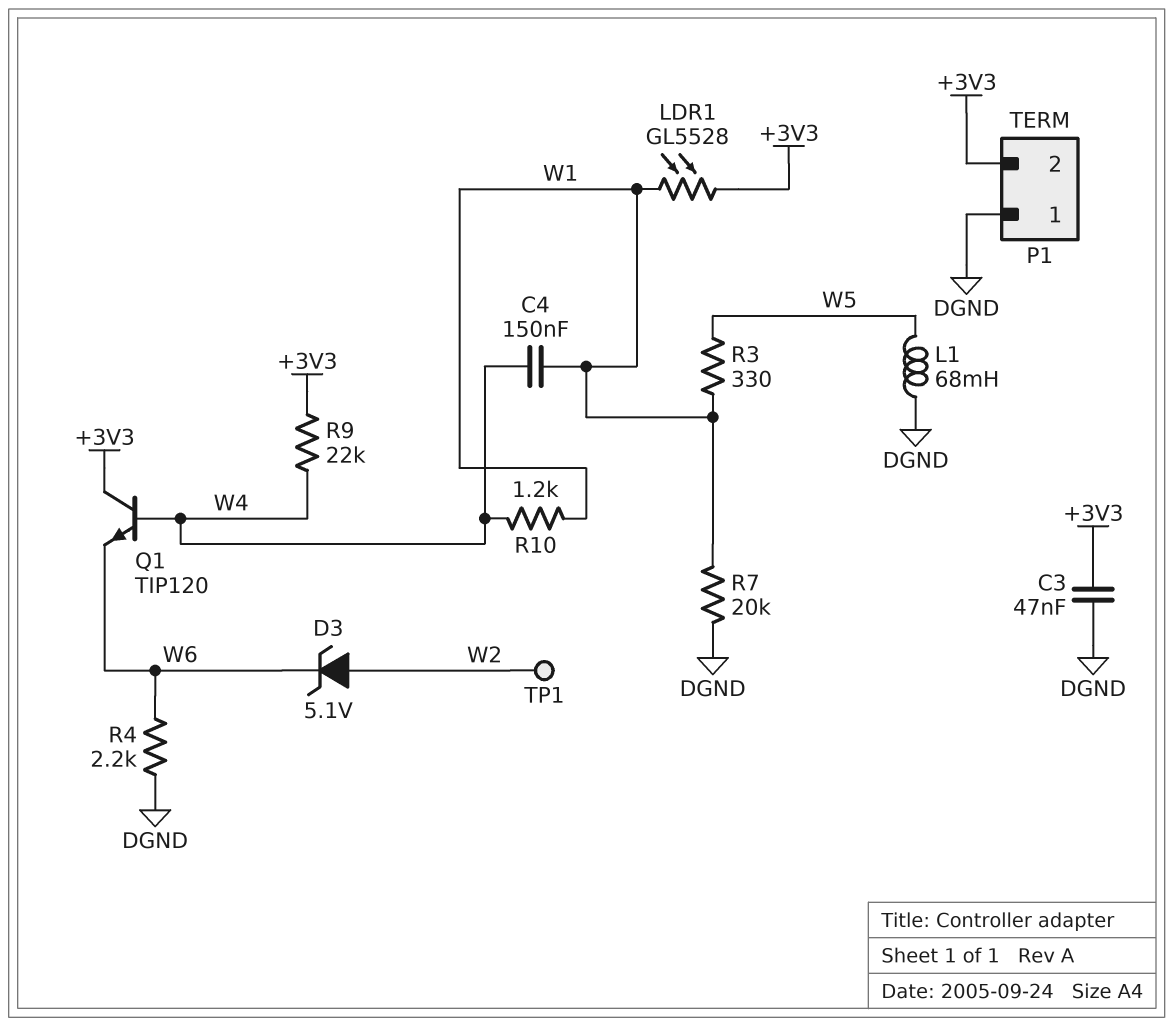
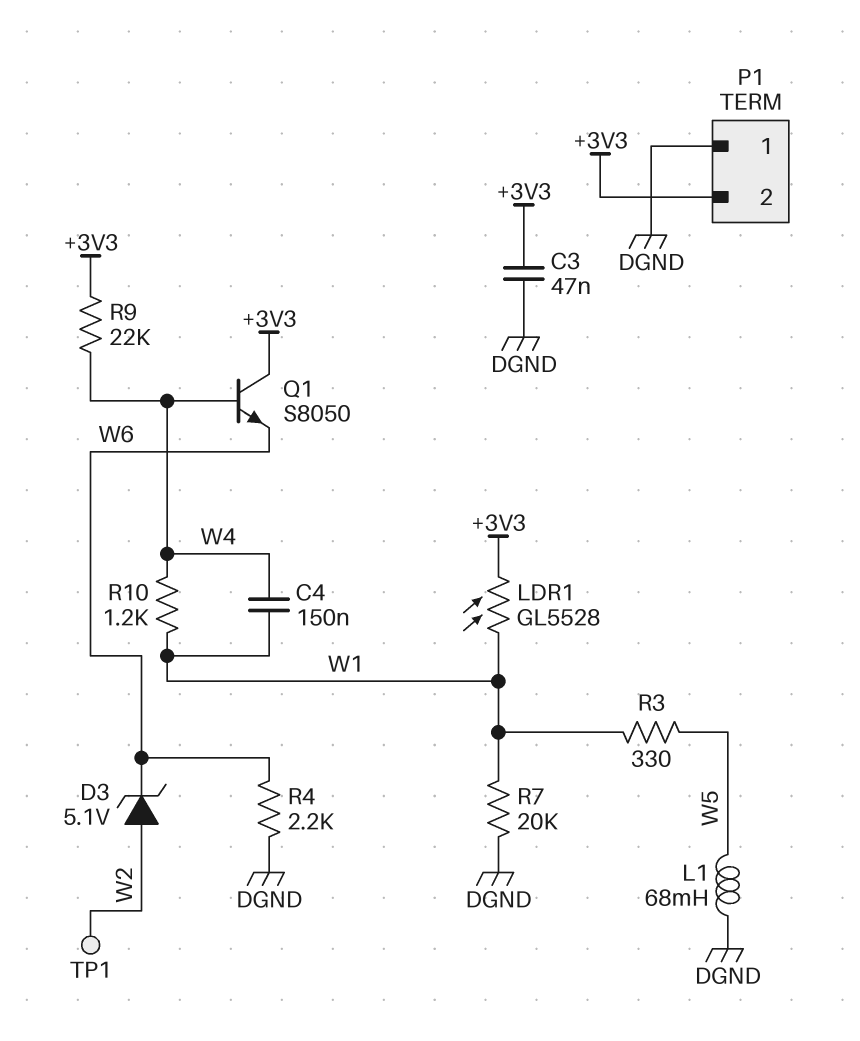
Q1: NPN TIP120 (B W4, C +3V3, E W6) -> NPN S8050 (B W4, C +3V3, E W6)

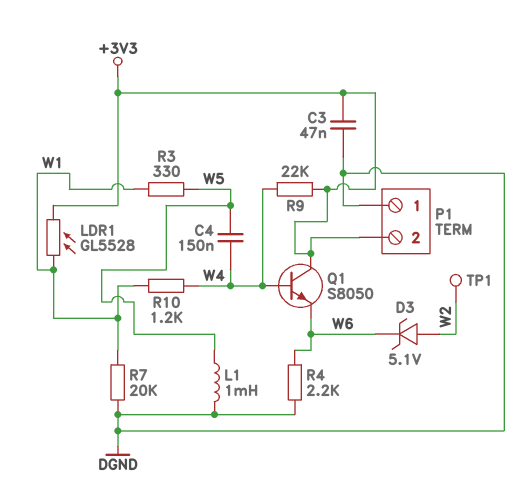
C4: 150nF (W1, W4) -> 150nF (W4, W5)
L1: 68mH (DGND, W5) -> 1mH (DGND, W5)

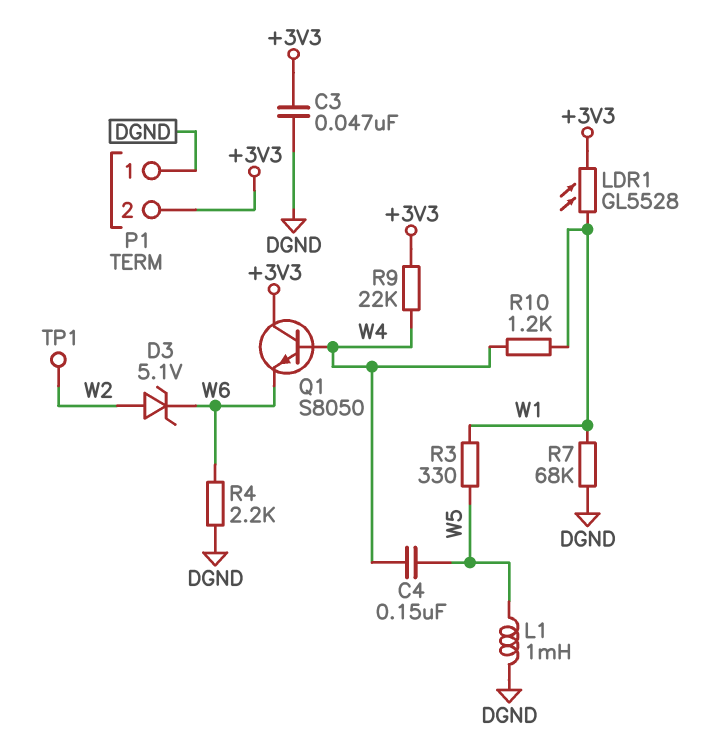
R7: 20k (DGND, W1) -> 68k (DGND, W1)

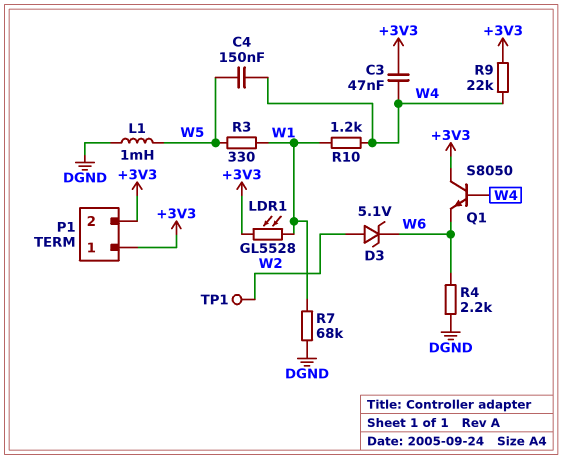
C3: 47nF (+3V3, DGND) -> 47nF (+3V3, W4)
P1 pin 1: DGND -> +3V3

